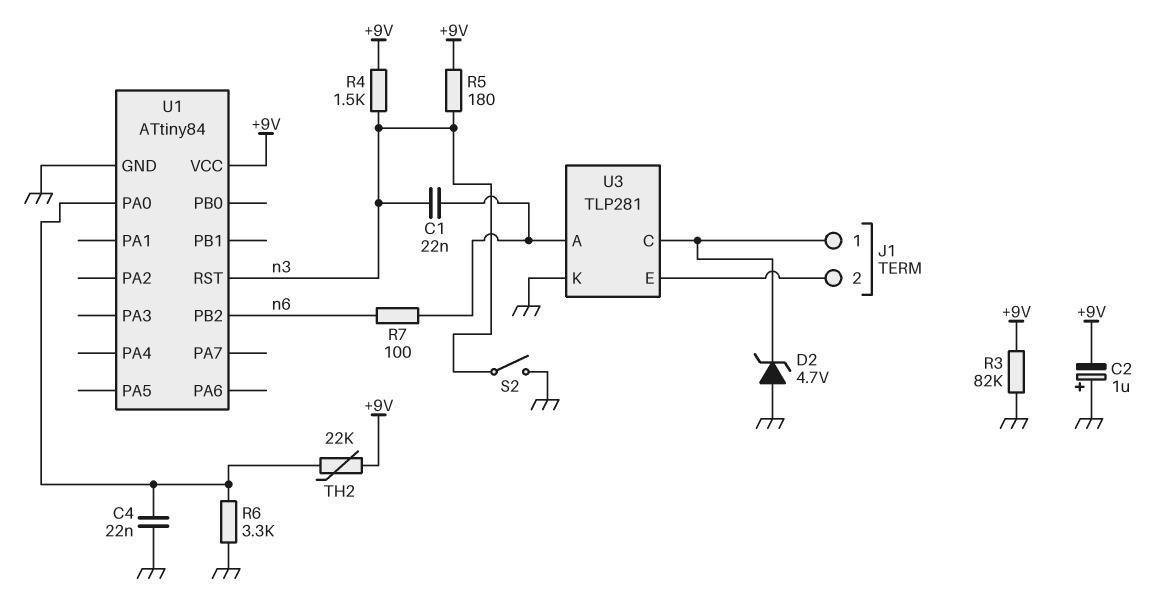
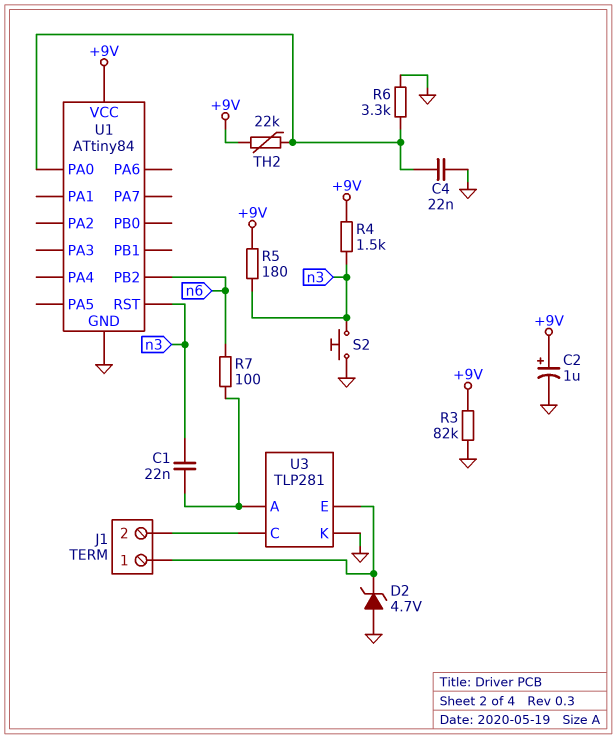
C2: 1uF (plus GND, minus +9V) -> 1uF (plus +9V, minus GND)
S2: switch (GND, n3) -> button (GND, n3)
U3 pin C: J1/1 -> J1/2
U3 pin E: J1/2 -> J1/1

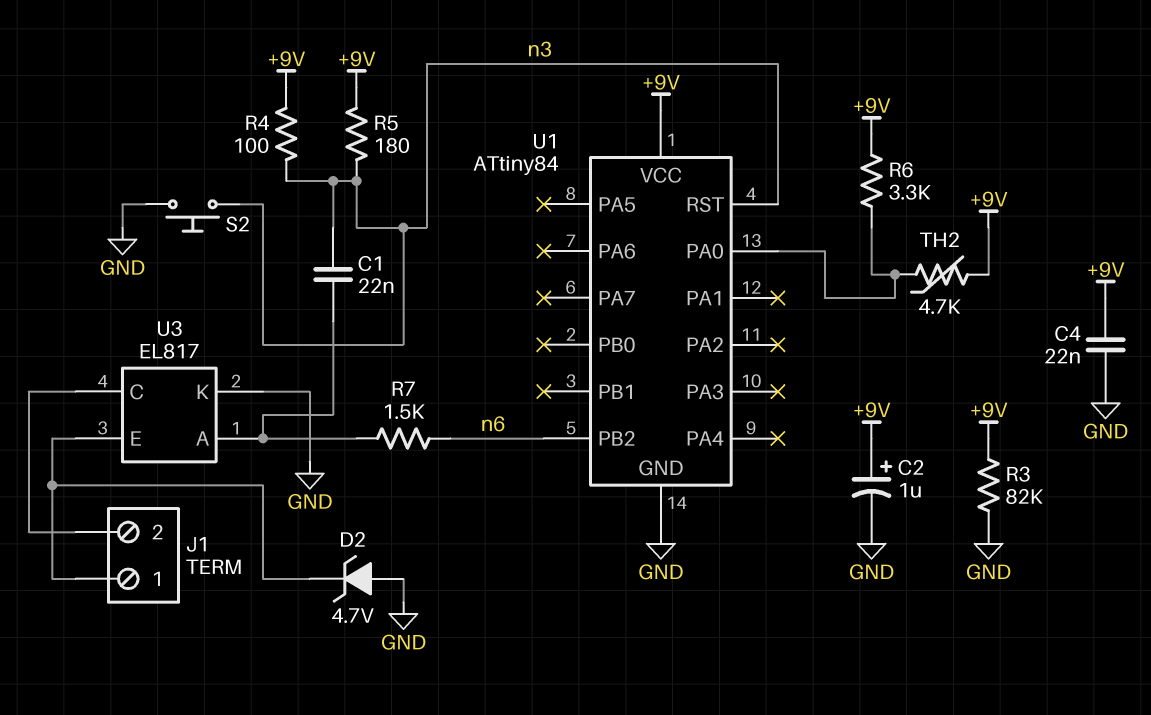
C4: 22nF (GND, U1/PA0) -> 22nF (+9V, GND)
R4: 1.5k (+9V, n3) -> 100 (+9V, n3)
R6: 3.3k (GND, U1/PA0) -> 3.3k (+9V, U1/PA0)
R7: 100 (U3/A, n6) -> 1.5k (U3/A, n6)
TH2: 22k (+9V, U1/PA0) -> 4.7k (+9V, U1/PA0)
U3: TLP281 -> EL817

